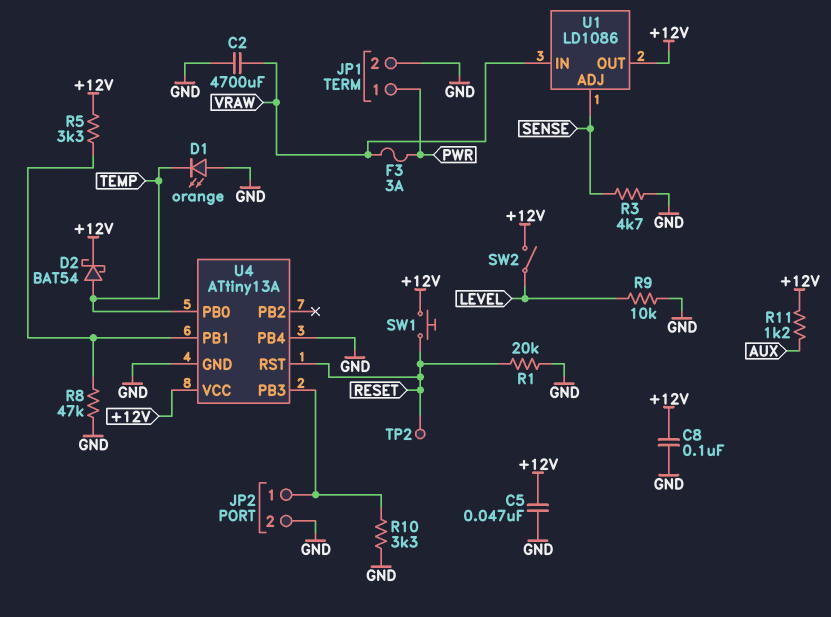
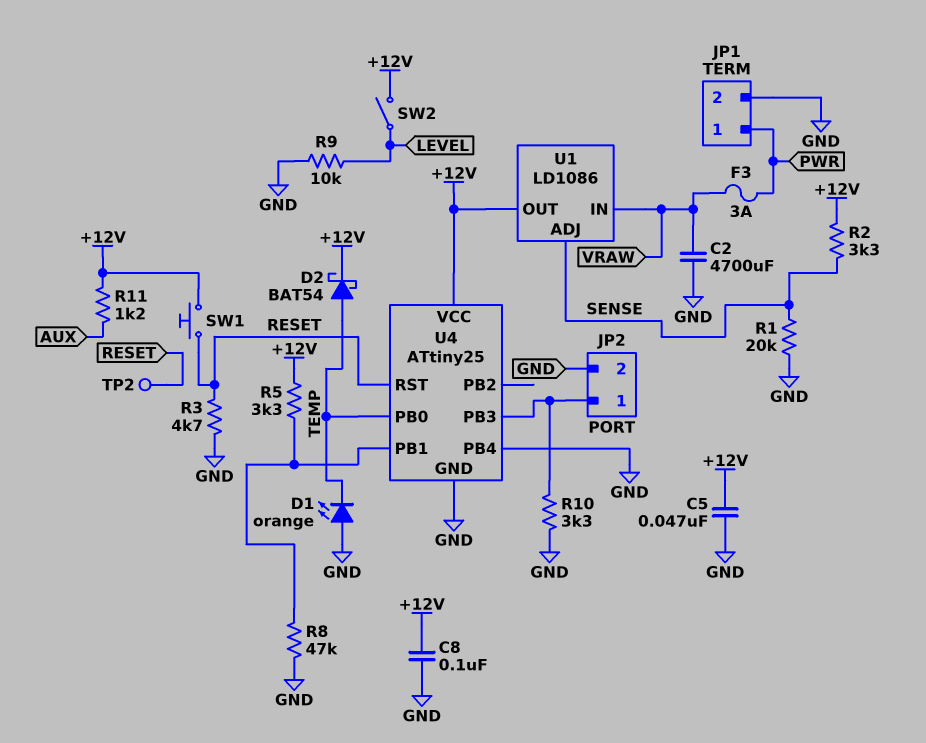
R1: 20k (GND, RESET) -> 20k (GND, SENSE)
R2: none -> 3.3k (+12V, SENSE)
R3: 4.7k (GND, SENSE) -> 4.7k (GND, RESET)
U4: ATtiny13A -> ATtiny25

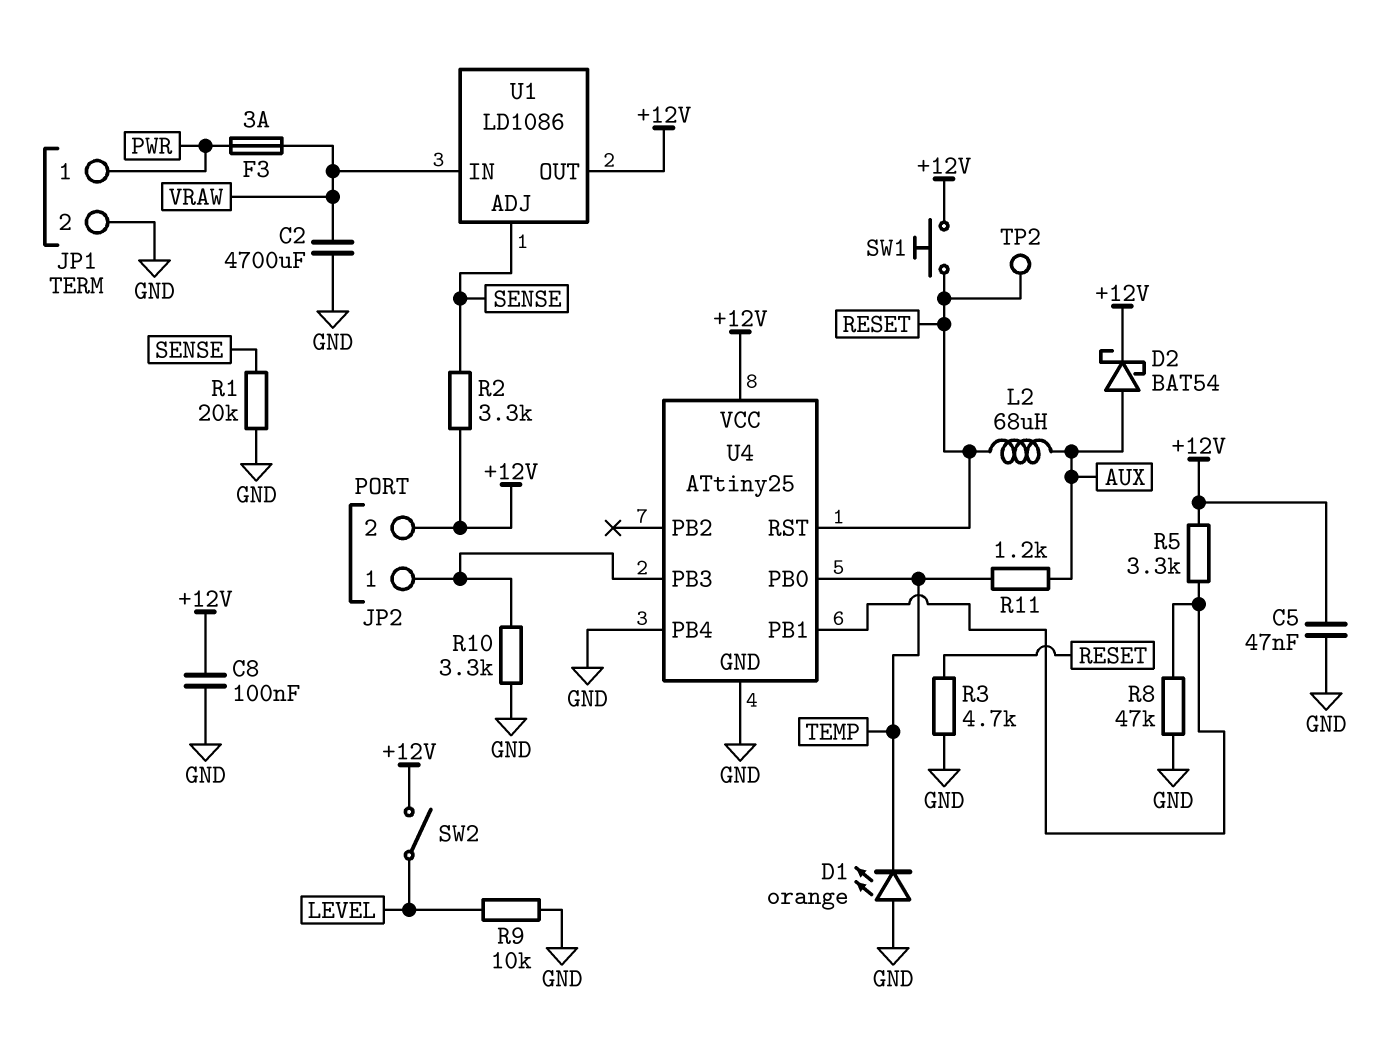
D2: schottky BAT54 (A TEMP, K +12V) -> schottky BAT54 (A AUX, K +12V)
JP2 pin 2: GND -> +12V
L2: none -> 68uH (AUX, RESET)
R11: 1.2k (+12V, AUX) -> 1.2k (AUX, TEMP)

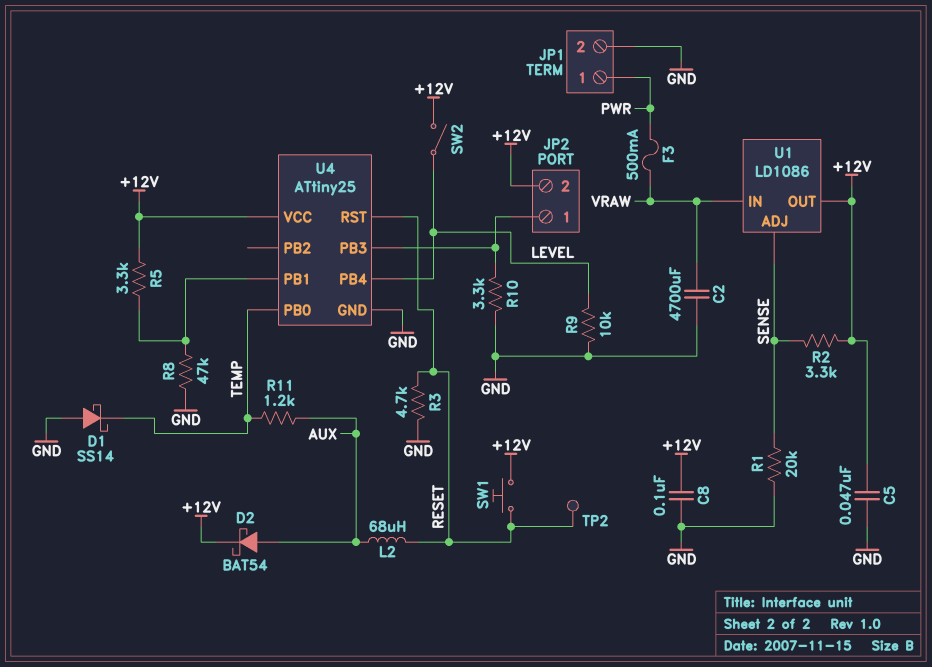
D1: LED orange (A GND, K TEMP) -> schottky SS14 (A GND, K TEMP)
F3: 3A (PWR, VRAW) -> 500mA (PWR, VRAW)
U4 pin PB4: GND -> LEVEL

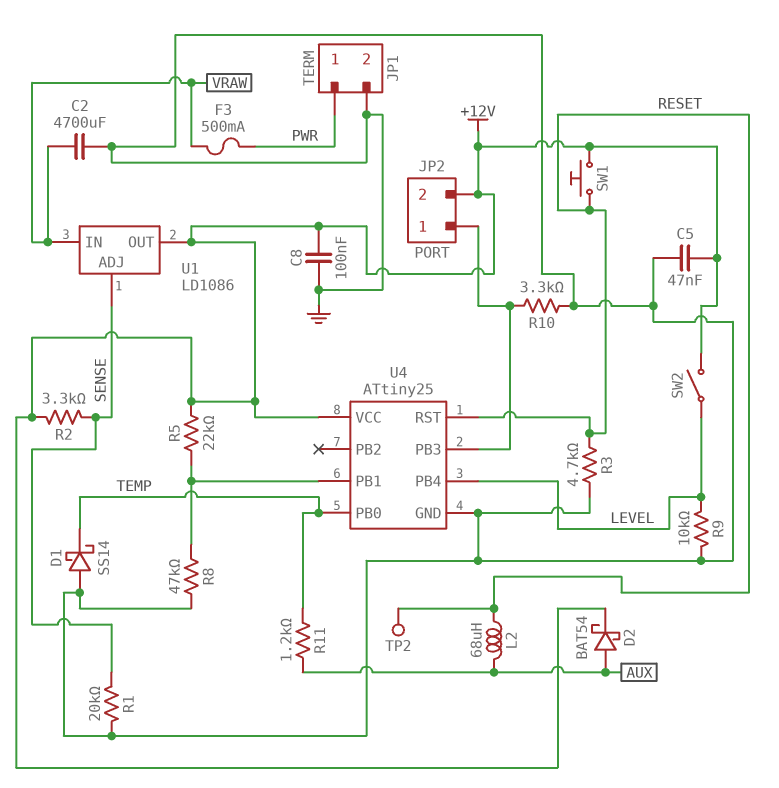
R5: 3.3k (+12V, U4/PB1) -> 22k (+12V, U4/PB1)

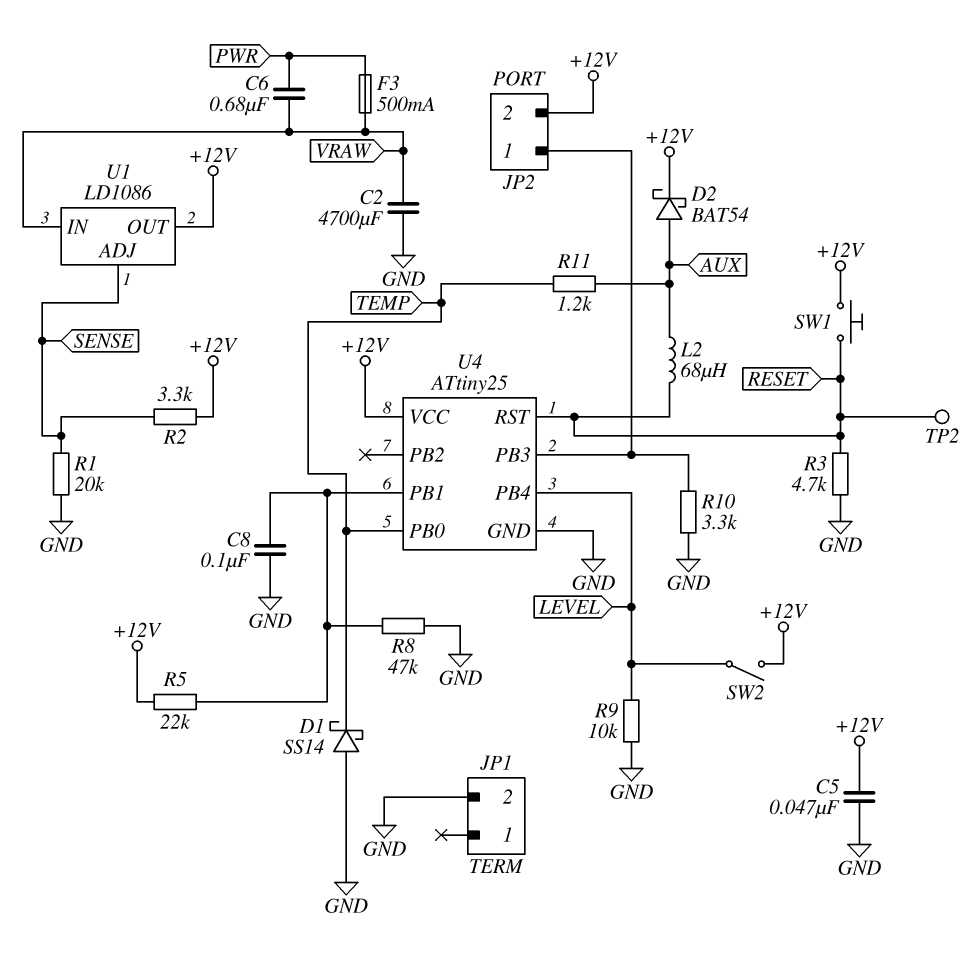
C6: none -> 680nF (PWR, VRAW)
C8: 100nF (+12V, GND) -> 100nF (GND, U4/PB1)
JP1 pin 1: PWR -> none

